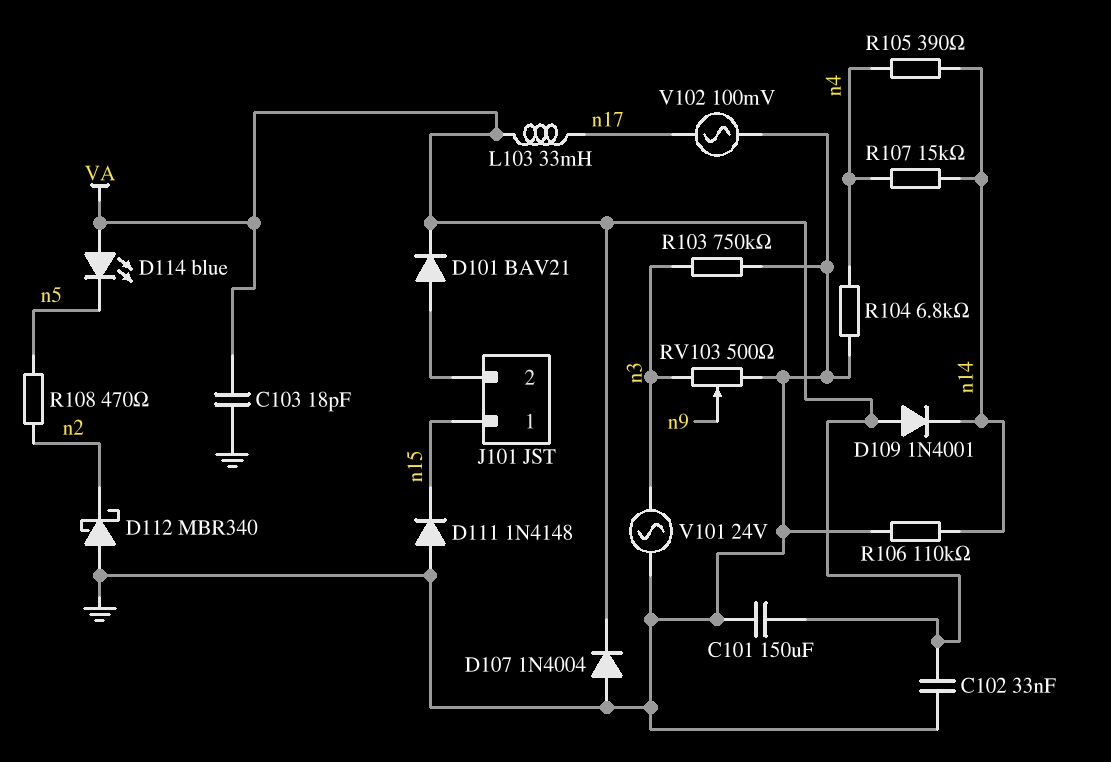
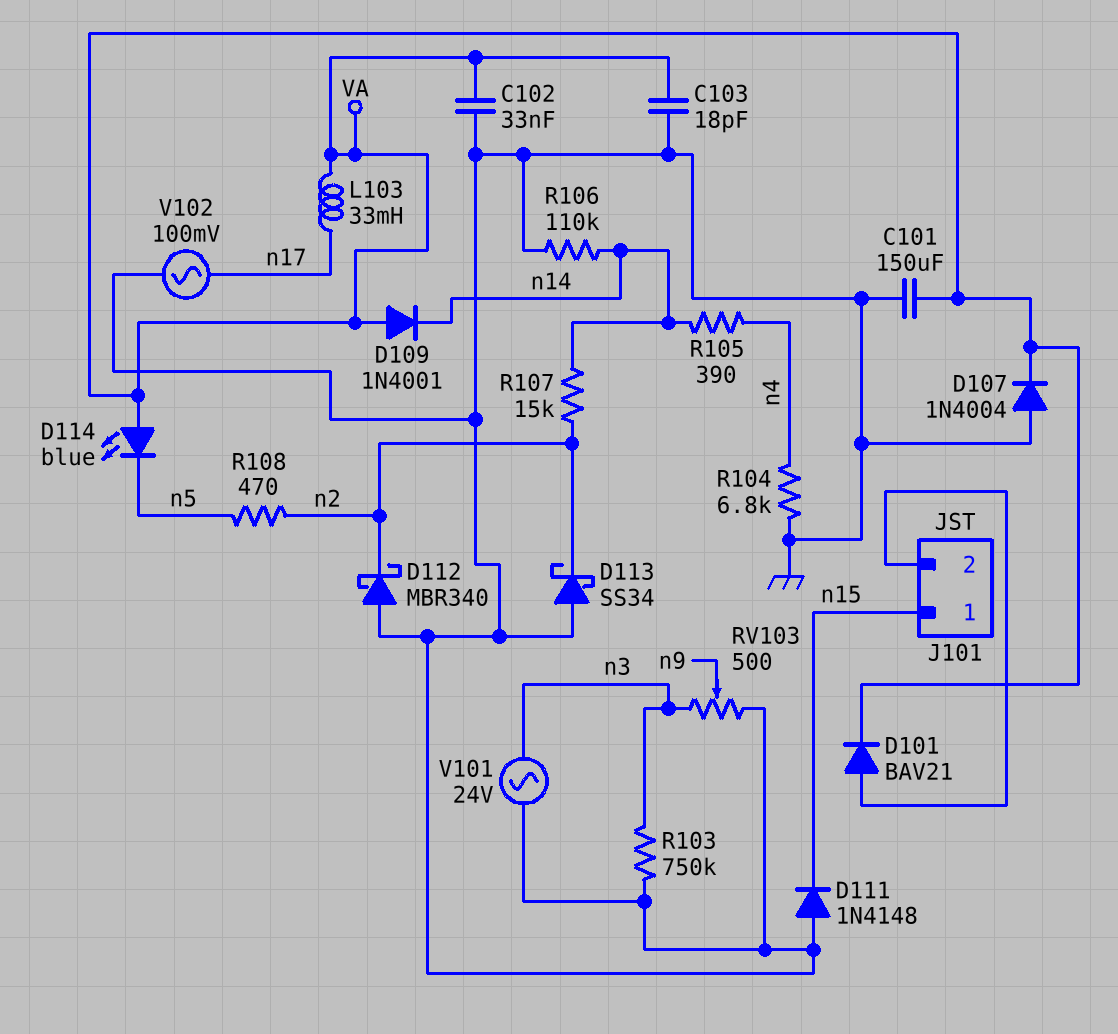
D113: none -> schottky SS34 (A GND, K n2)
R107: 15k (n4, n14) -> 15k (n2, n14)

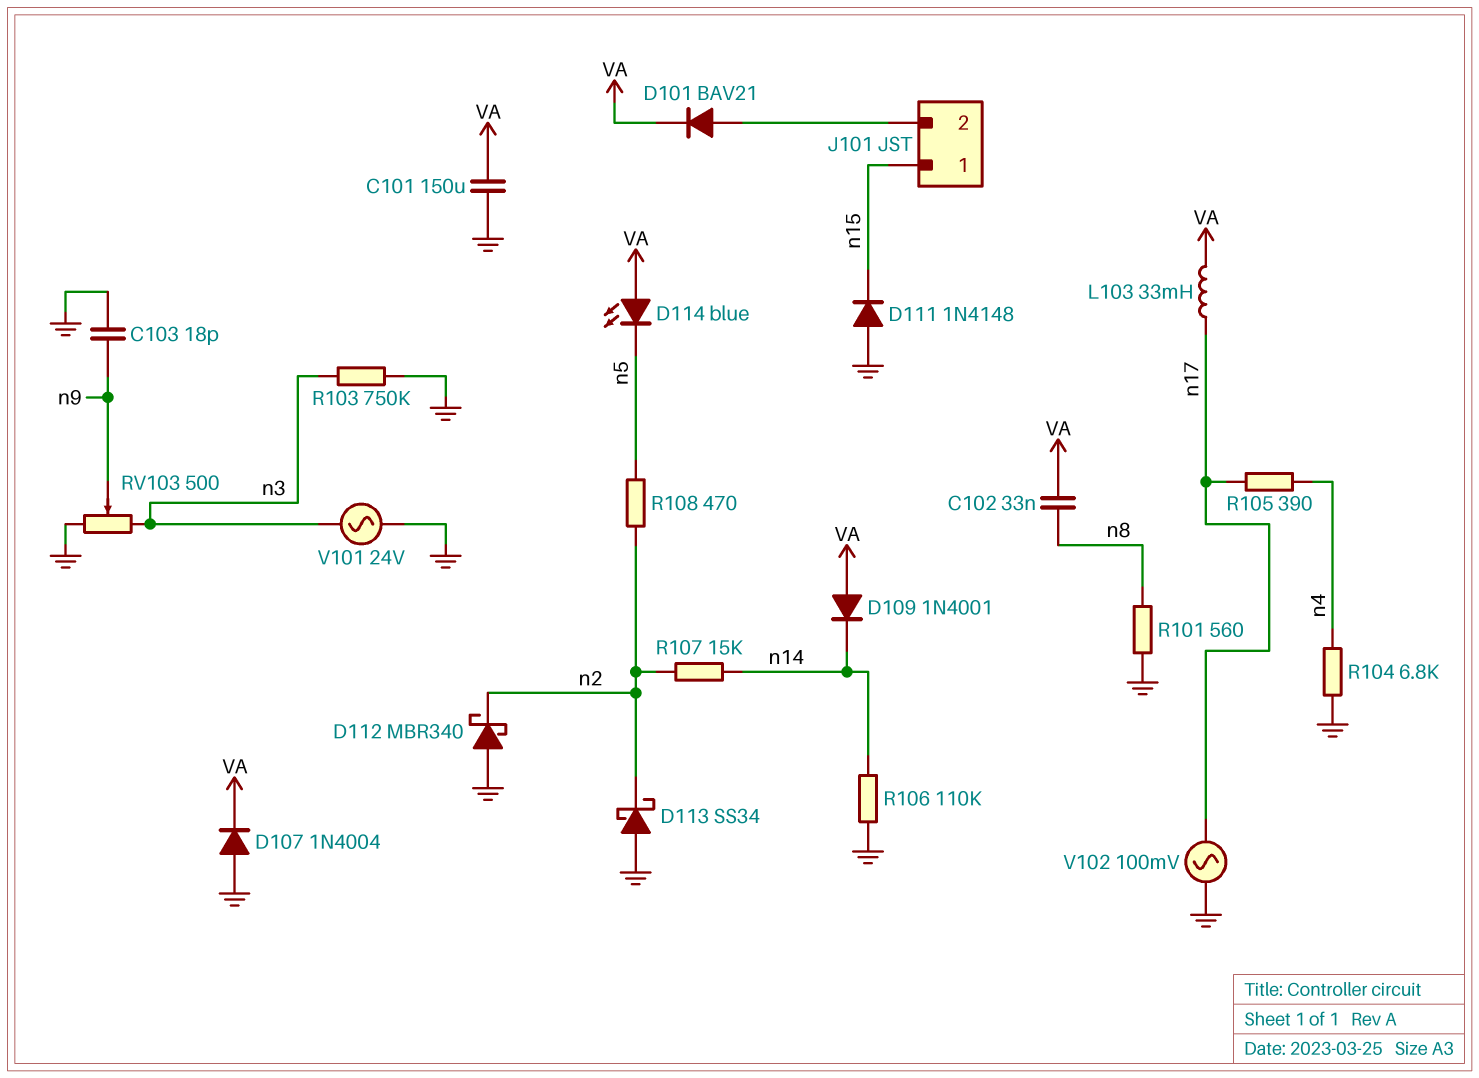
C102: 33nF (GND, VA) -> 33nF (VA, n8)
C103: 18pF (GND, VA) -> 18pF (GND, n9)
R101: none -> 560 (GND, n8)
R105: 390 (n4, n14) -> 390 (n4, n17)

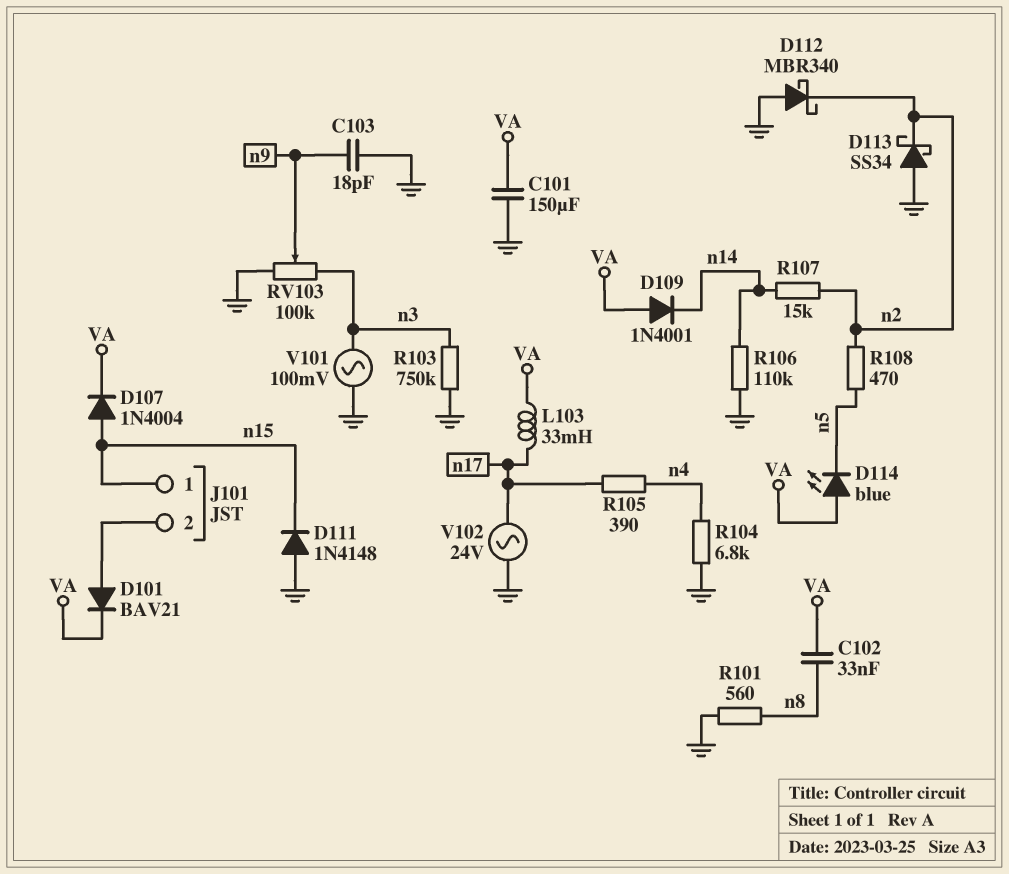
D107: diode 1N4004 (A GND, K VA) -> diode 1N4004 (A n15, K VA)
RV103: 500 (GND, n3, wiper n9) -> 100k (GND, n3, wiper n9)
V101: AC 24V (GND, n3) -> AC 100mV (GND, n3)
V102: AC 100mV (GND, n17) -> AC 24V (GND, n17)

